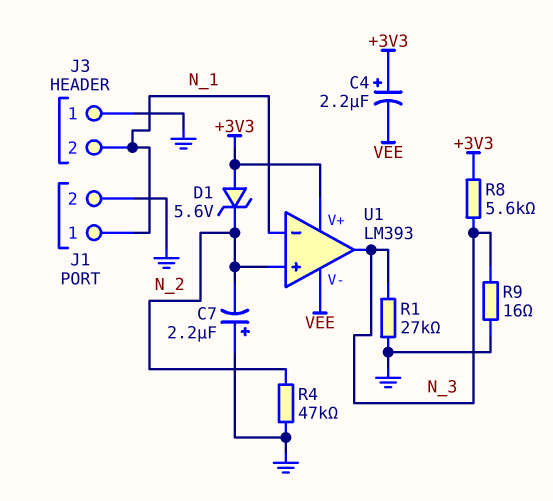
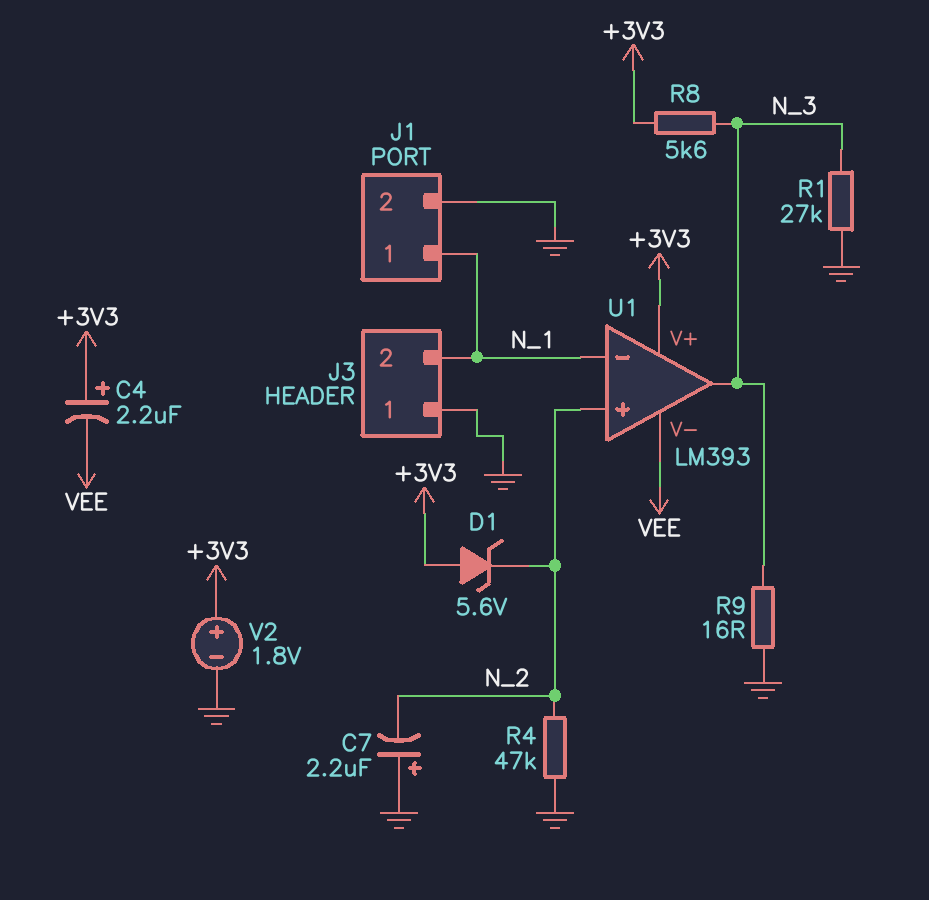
V2: none -> 1.8V (plus +3V3, minus GND)

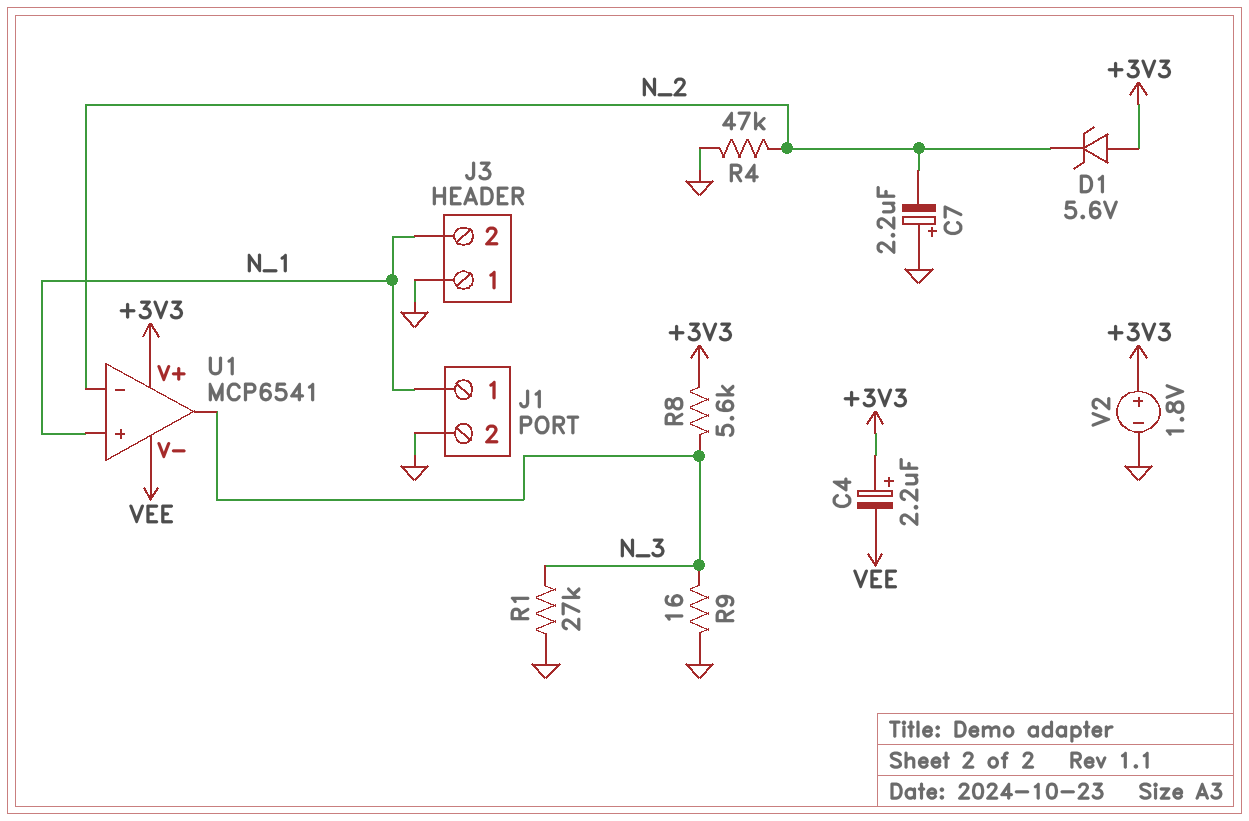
U1: LM393 -> MCP6541
U1 pin in+: N_2 -> N_1
U1 pin in-: N_1 -> N_2

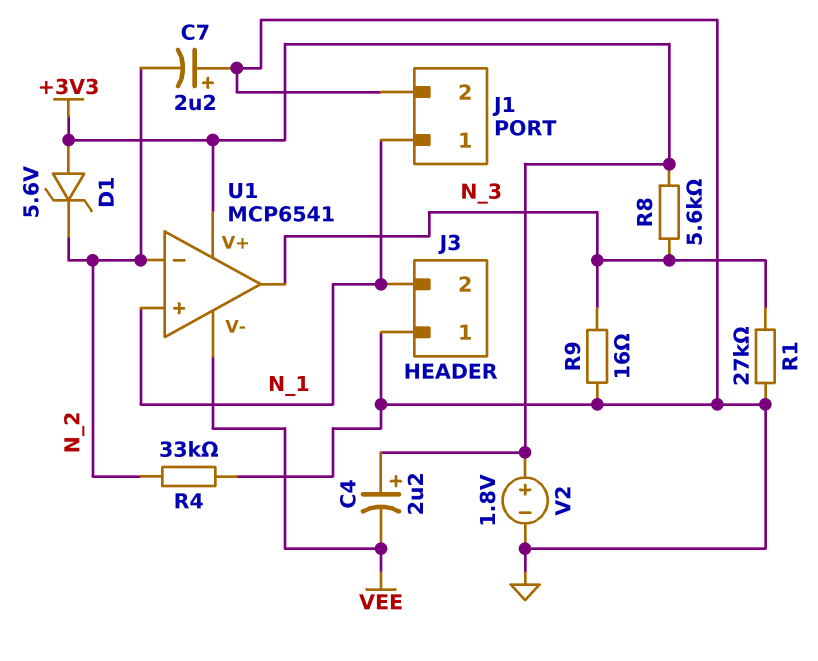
R4: 47k (GND, N_2) -> 33k (GND, N_2)

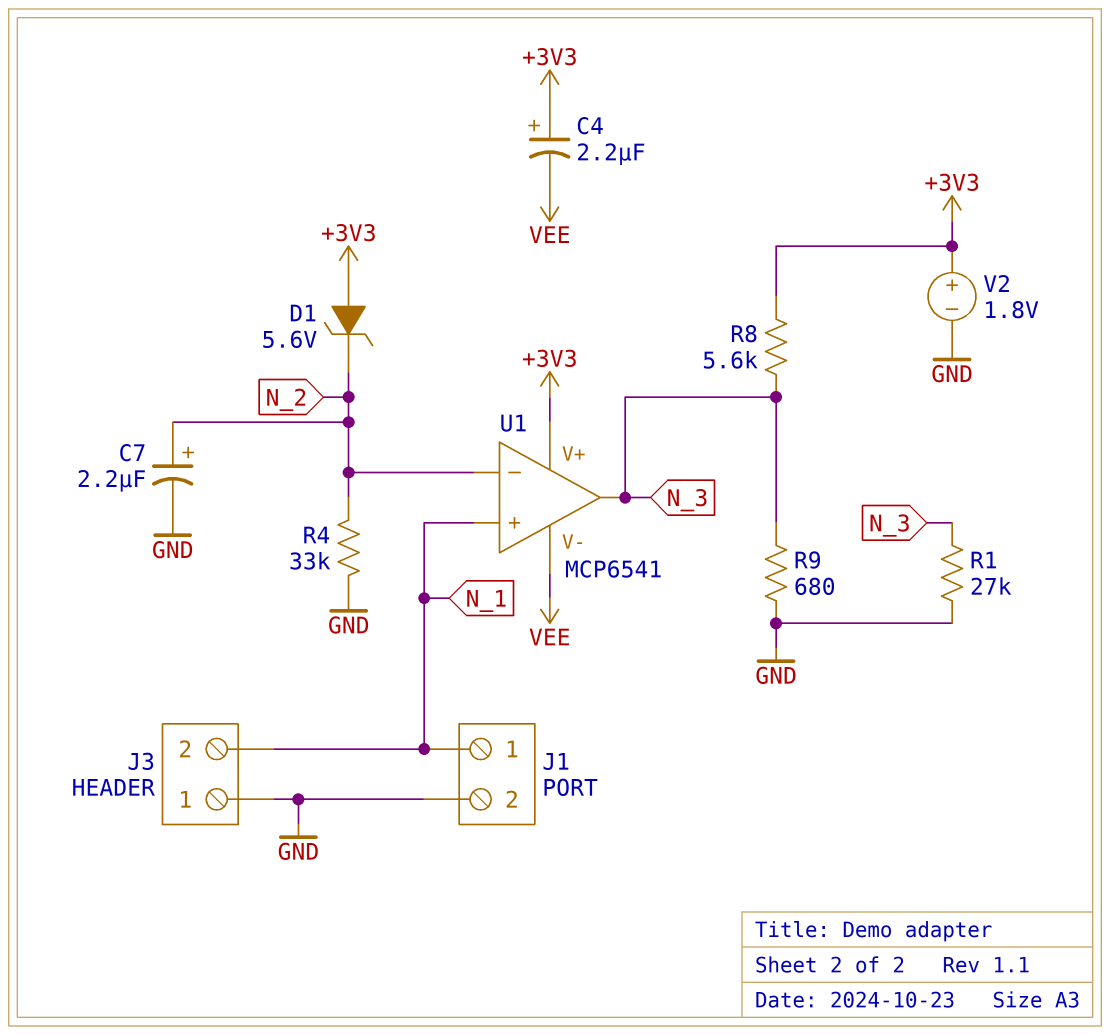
C7: 2.2uF (plus GND, minus N_2) -> 2.2uF (plus N_2, minus GND)
R9: 16 (GND, N_3) -> 680 (GND, N_3)

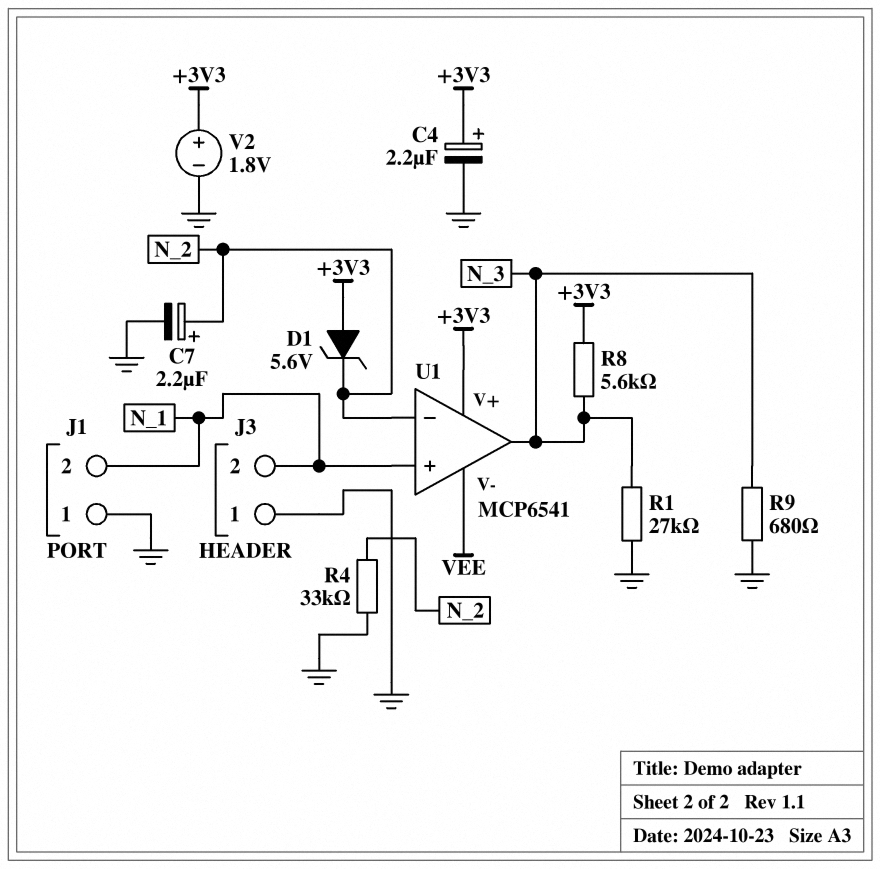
C4: 2.2uF (plus +3V3, minus VEE) -> 2.2uF (plus +3V3, minus GND)
J1 pin 1: N_1 -> GND
J1 pin 2: GND -> N_1

